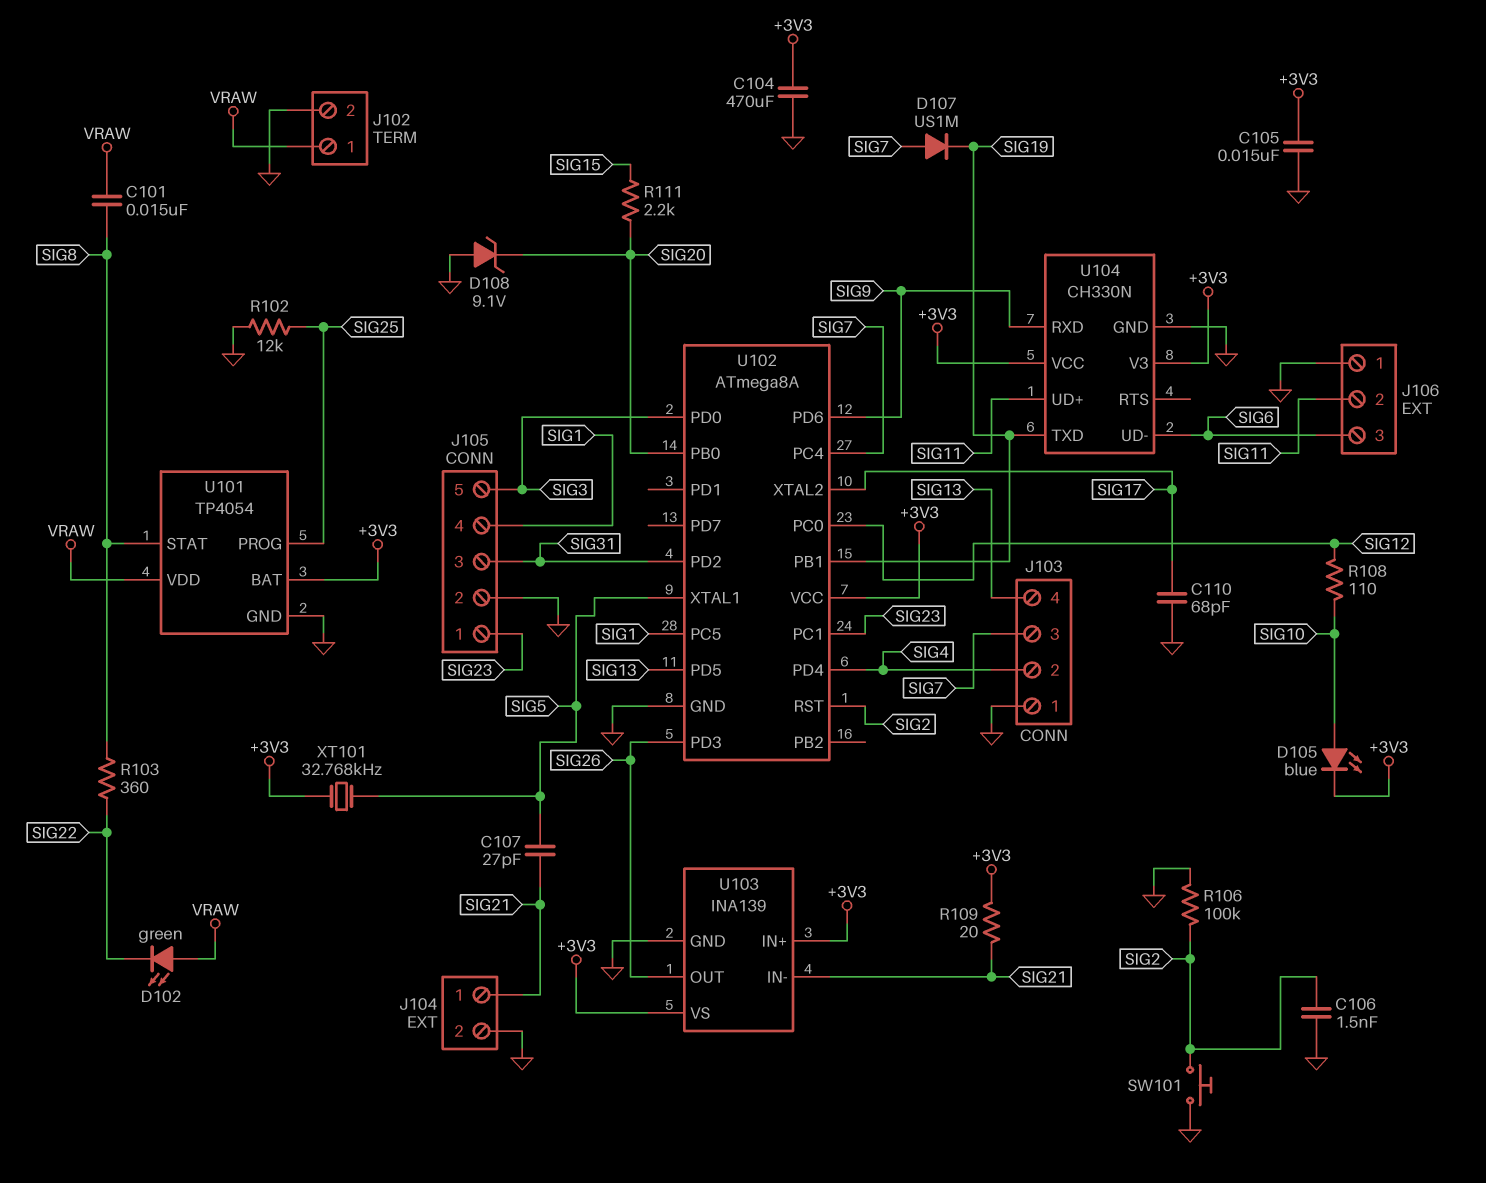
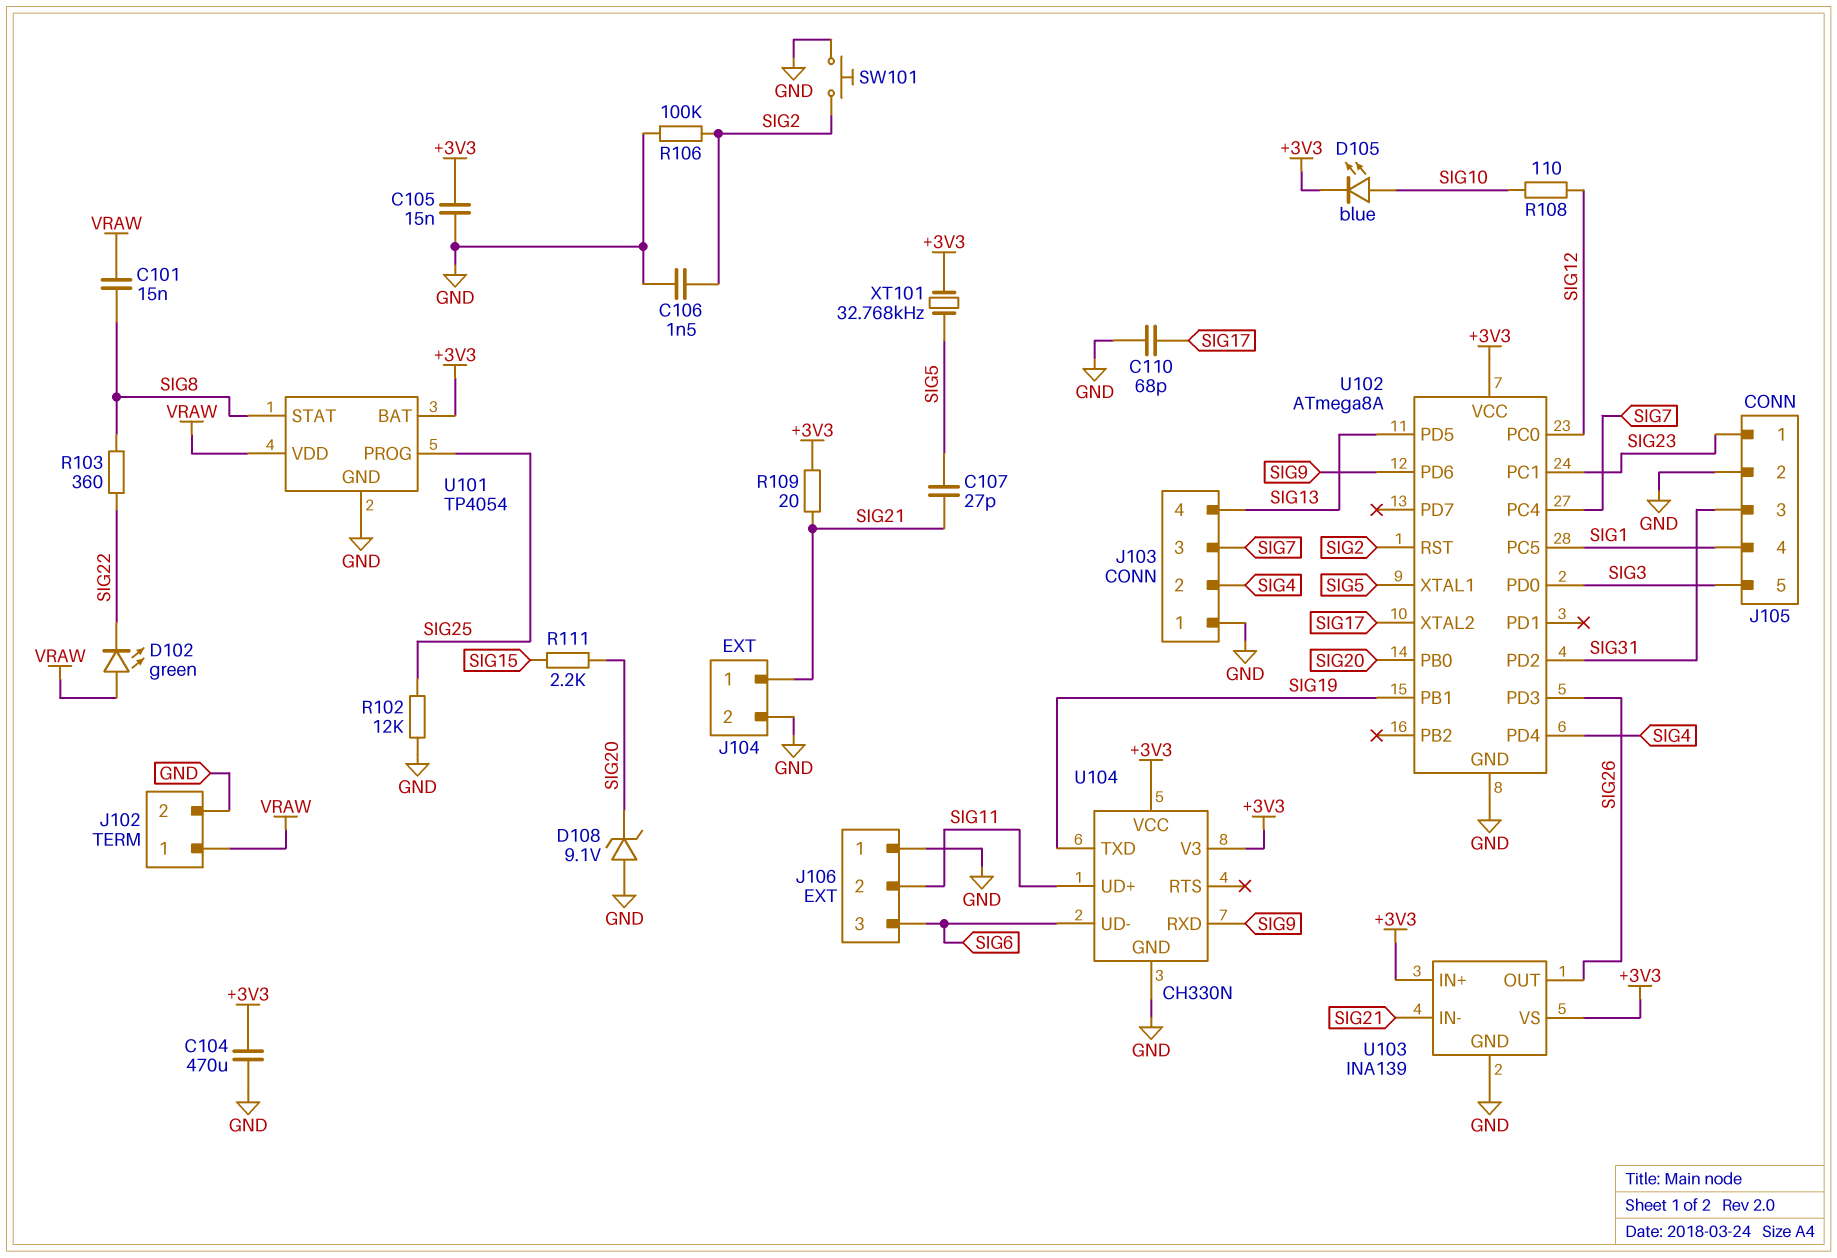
D107: diode US1M (A SIG7, K SIG19) -> none

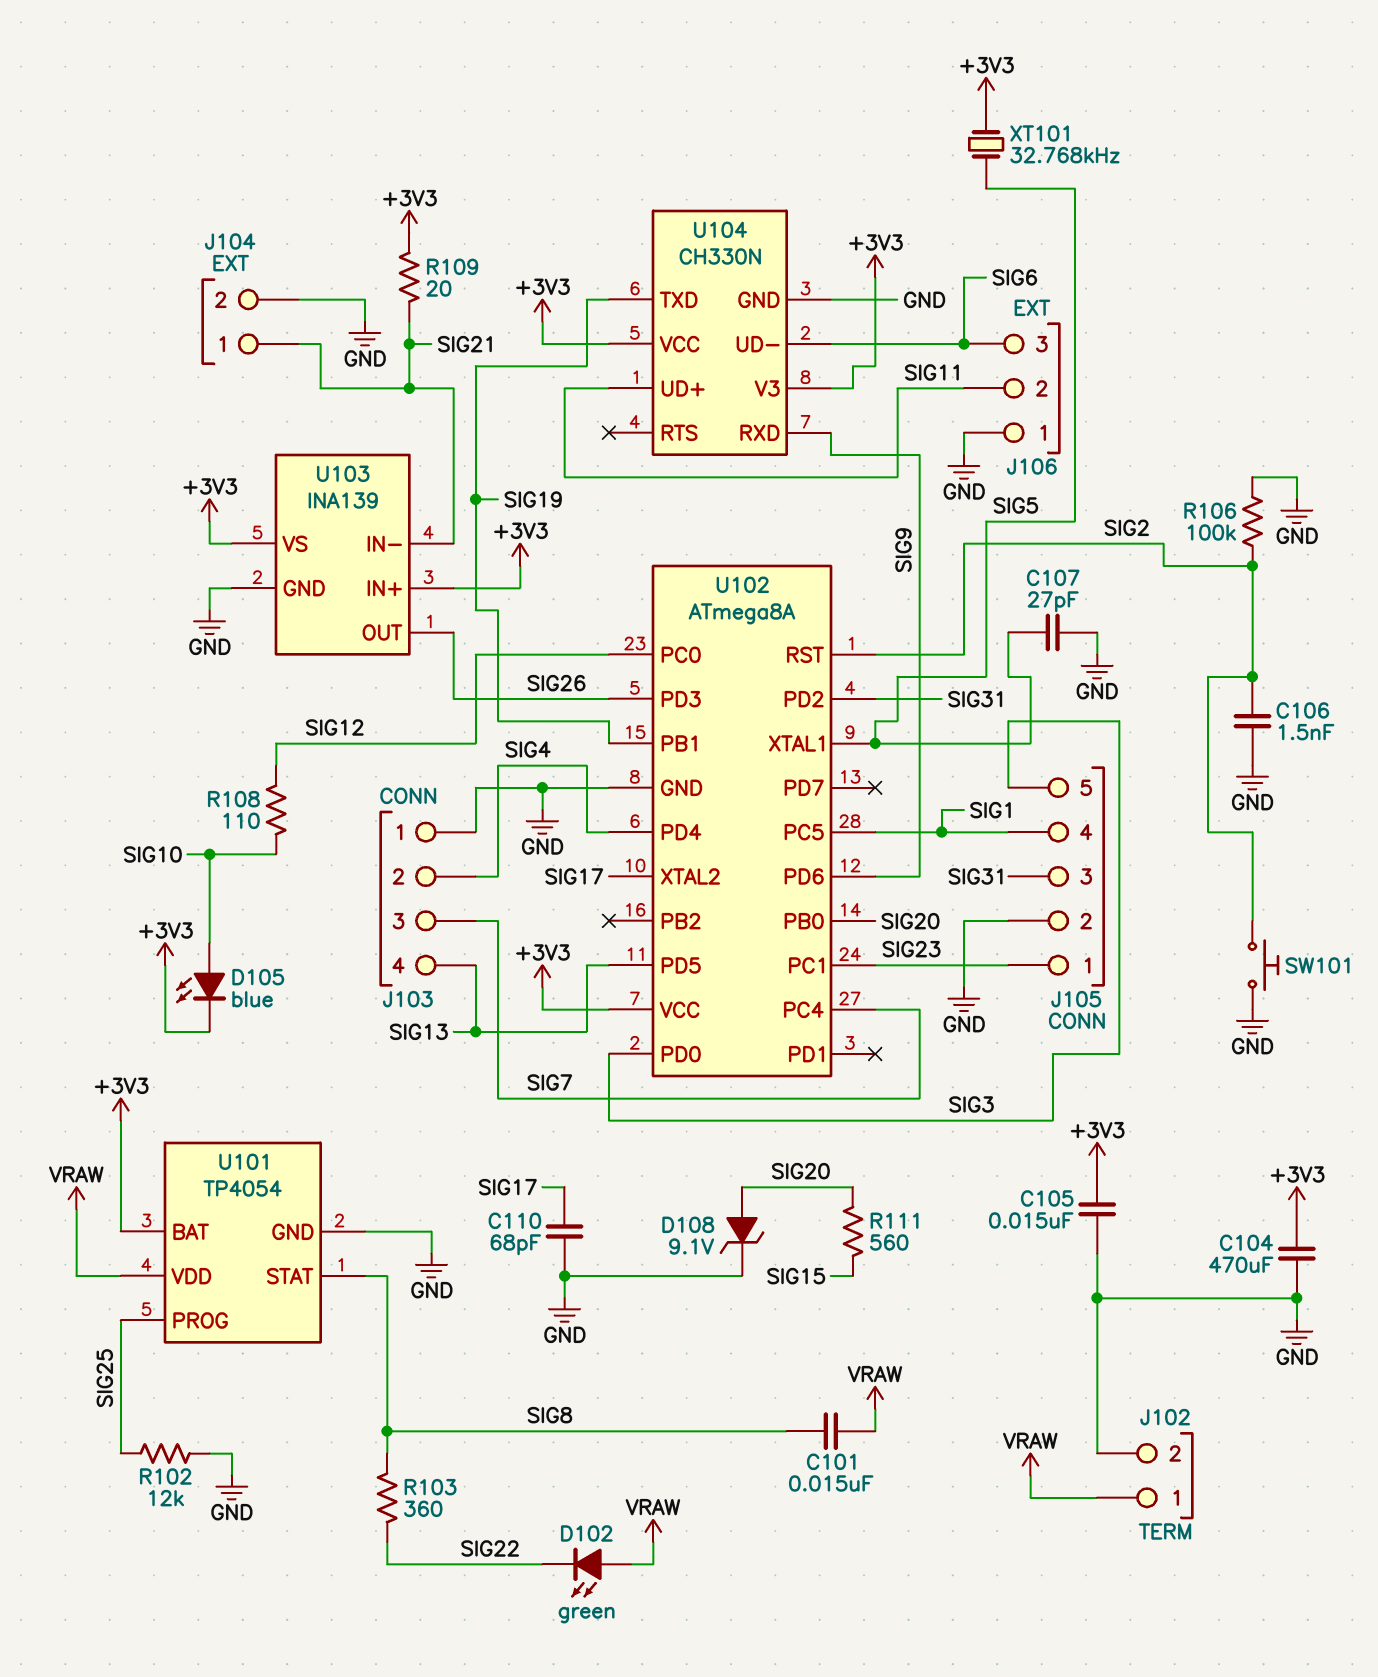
C107: 27pF (SIG5, SIG21) -> 27pF (GND, SIG5)
D108: zener 9.1V (A GND, K SIG20) -> zener 9.1V (A SIG20, K GND)
R111: 2.2k (SIG15, SIG20) -> 560 (SIG15, SIG20)

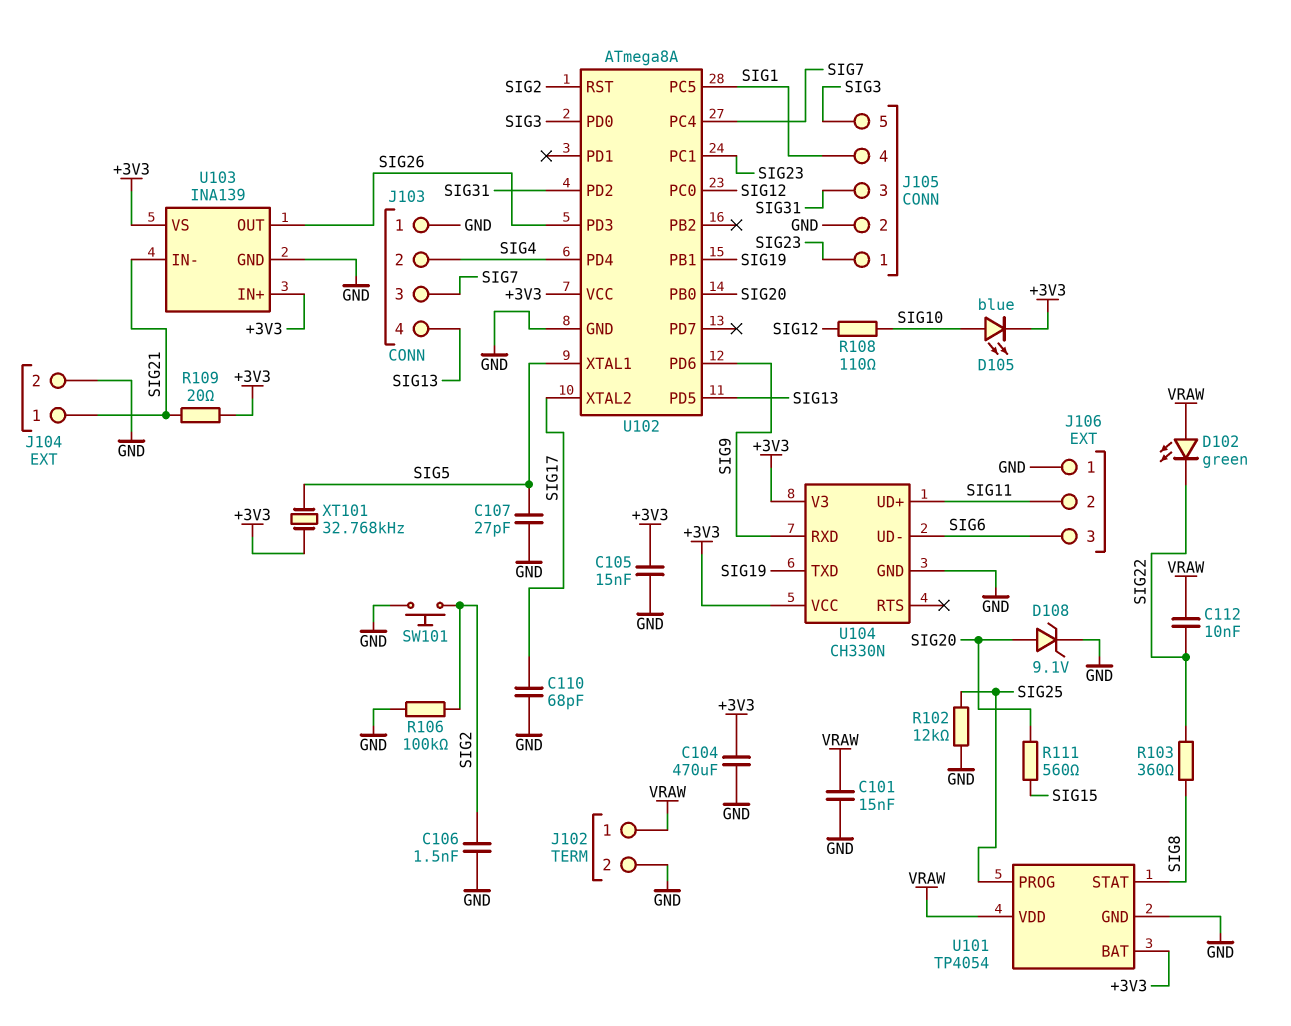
C101: 15nF (SIG8, VRAW) -> 15nF (GND, VRAW)
C112: none -> 10nF (SIG22, VRAW)

